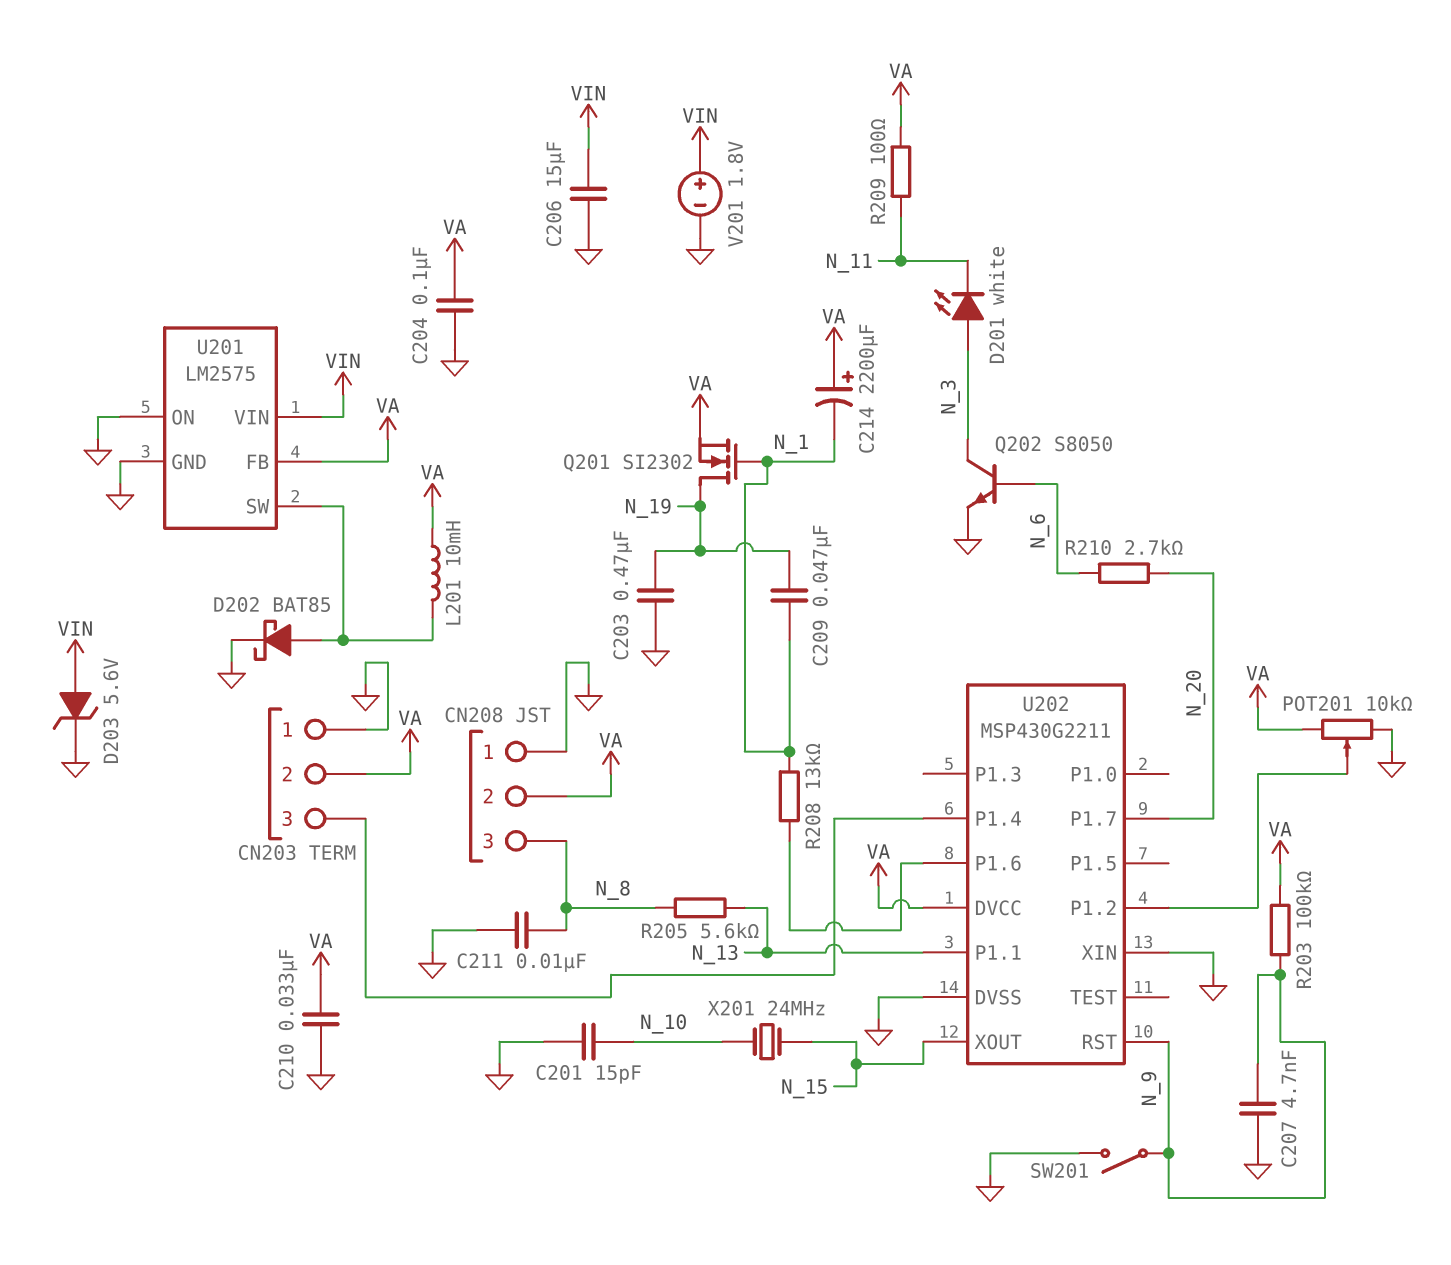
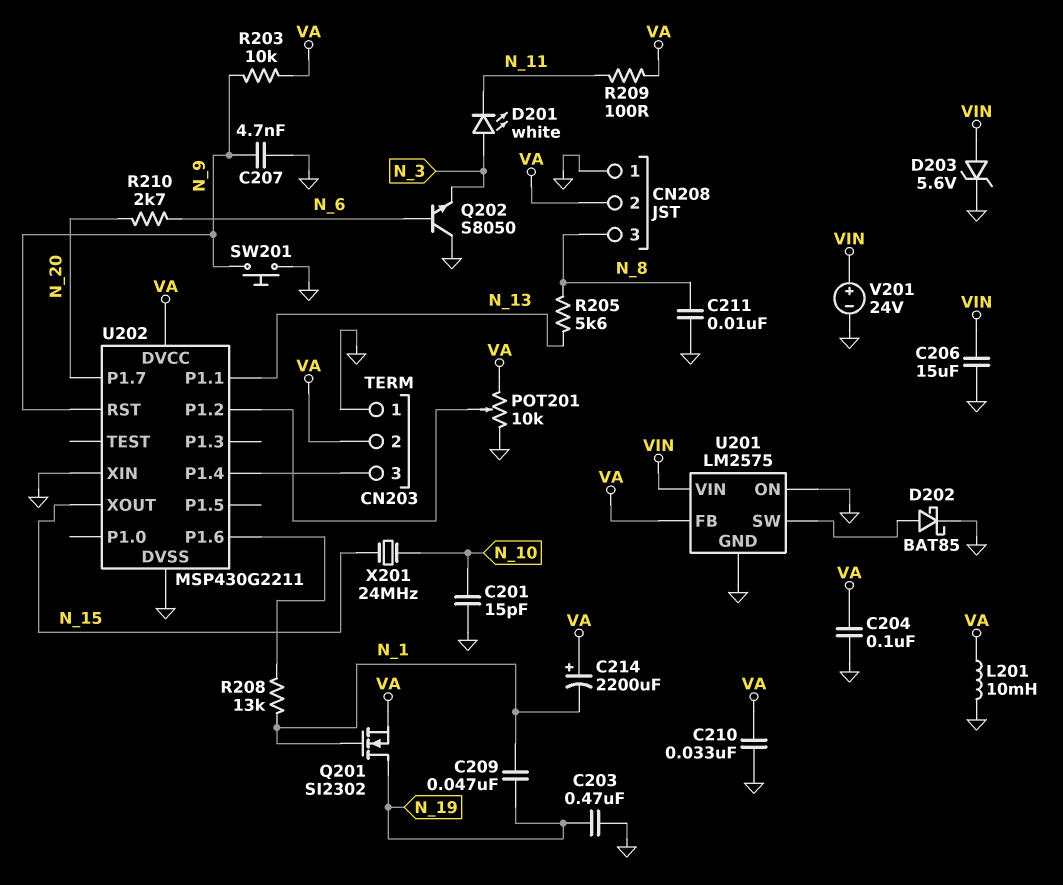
L201: 10mH (U201/SW, VA) -> 10mH (GND, VA)
Q202: NPN S8050 (B N_6, C N_3, E GND) -> NPN S8050 (B N_6, C GND, E N_3)
R203: 100k (N_9, VA) -> 10k (N_9, VA)
SW201: switch (GND, N_9) -> button (GND, N_9)
V201: 1.8V (plus VIN, minus GND) -> 24V (plus VIN, minus GND)

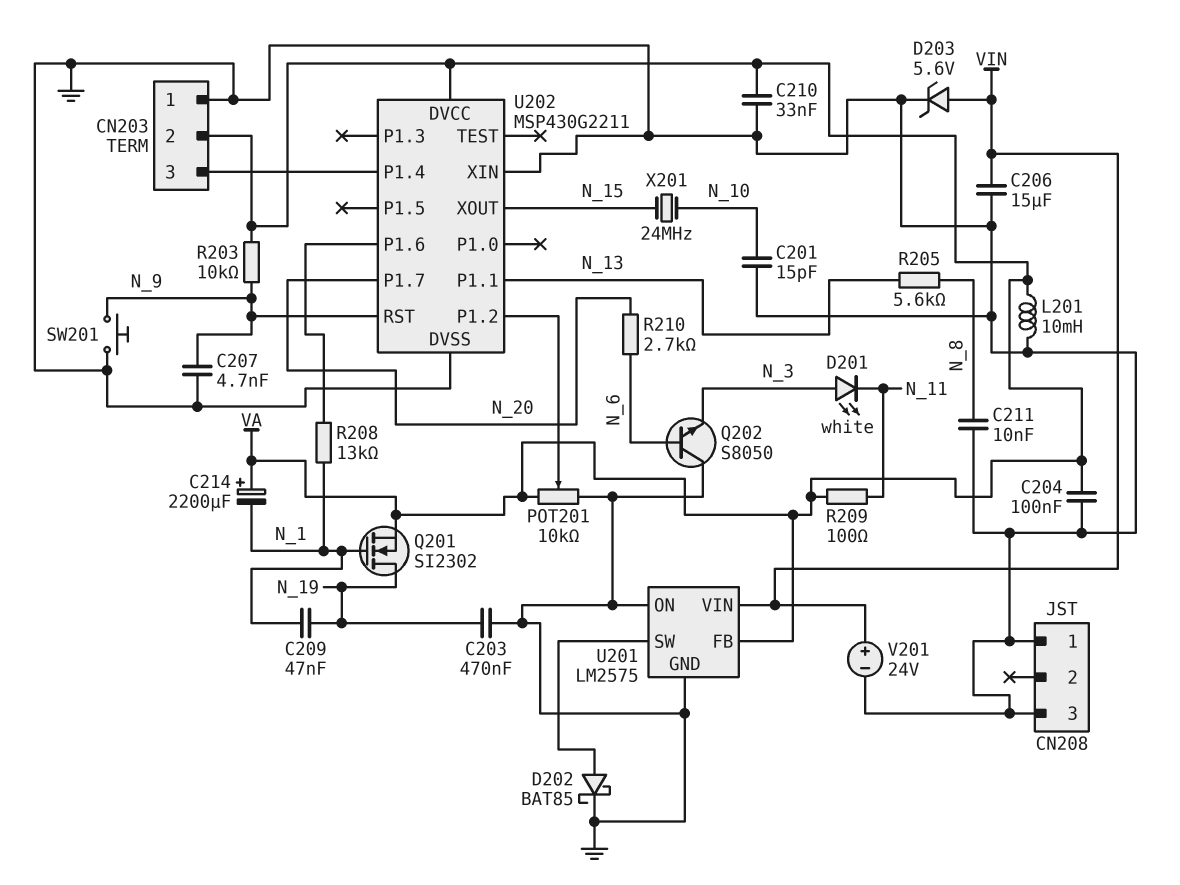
CN208 pin 2: VA -> none
CN208 pin 3: N_8 -> GND

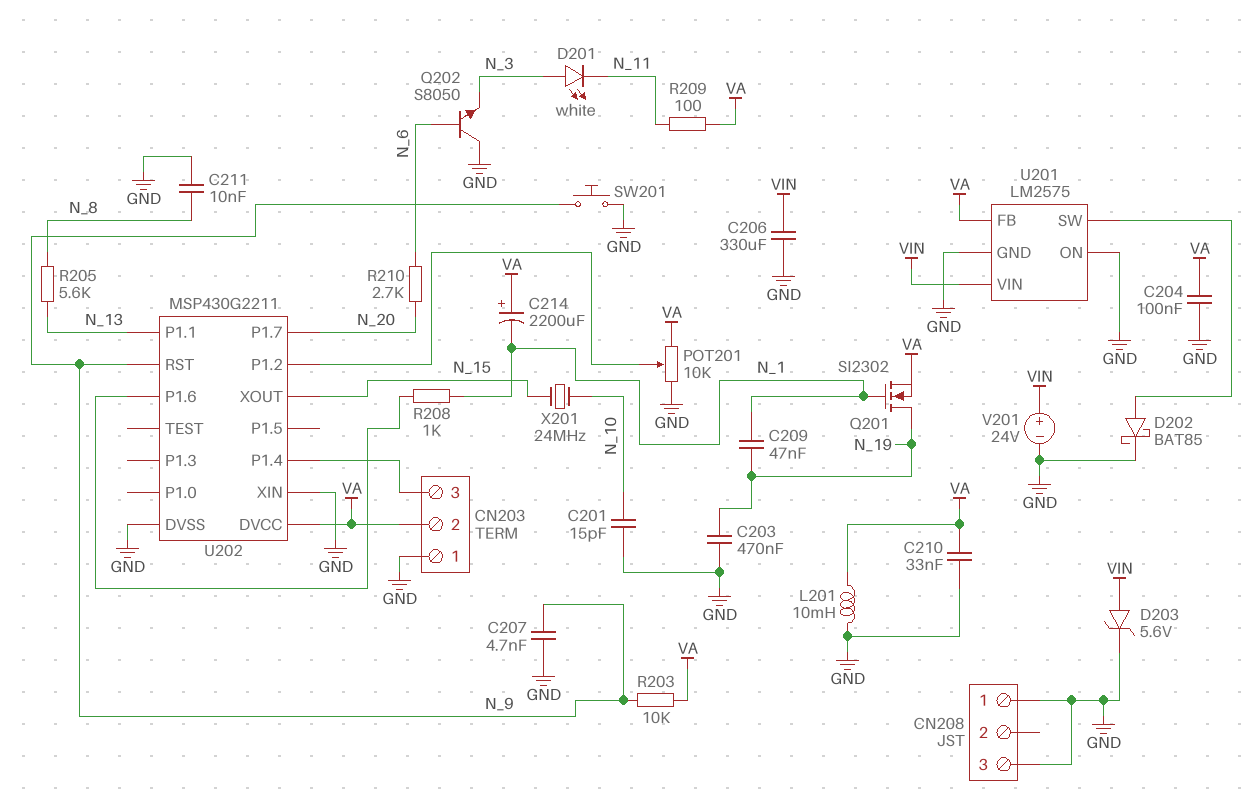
C206: 15uF (GND, VIN) -> 330uF (GND, VIN)
R208: 13k (N_1, U202/P1.6) -> 1k (N_1, U202/P1.6)

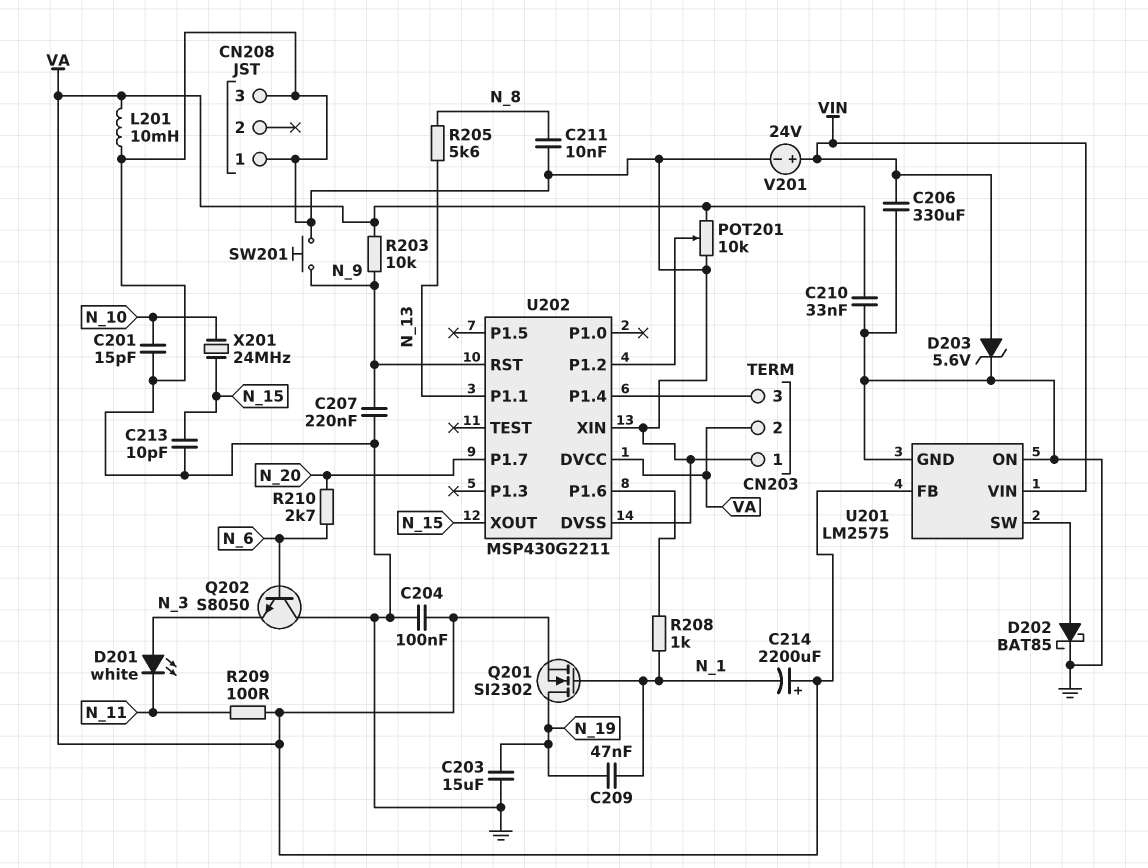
C203: 470nF (GND, N_19) -> 15uF (GND, N_19)
C207: 4.7nF (GND, N_9) -> 220nF (GND, N_9)
C213: none -> 10pF (GND, N_15)

